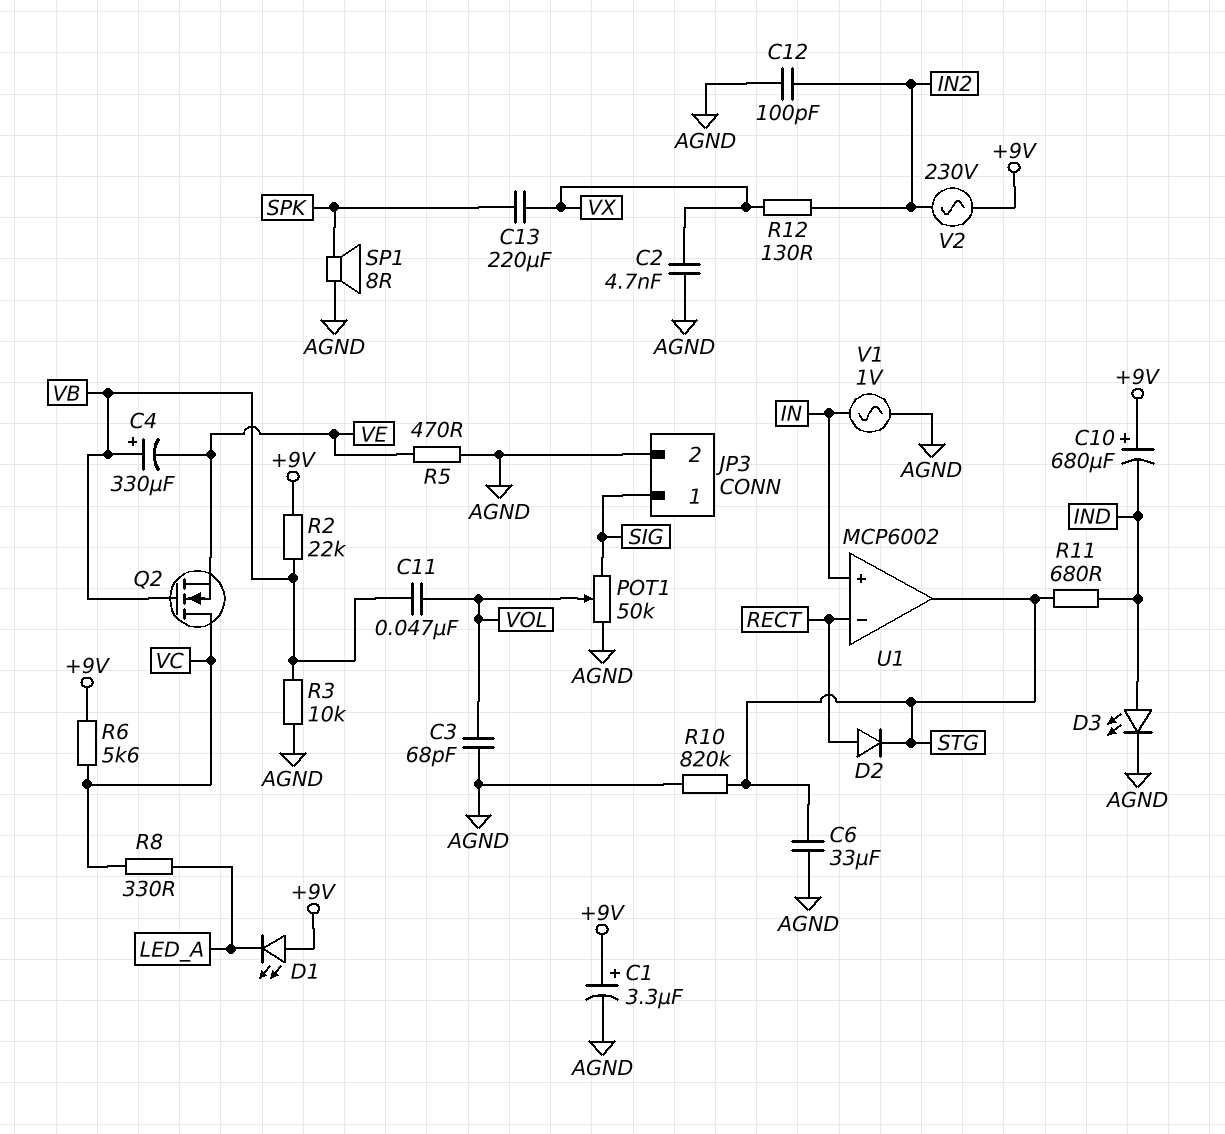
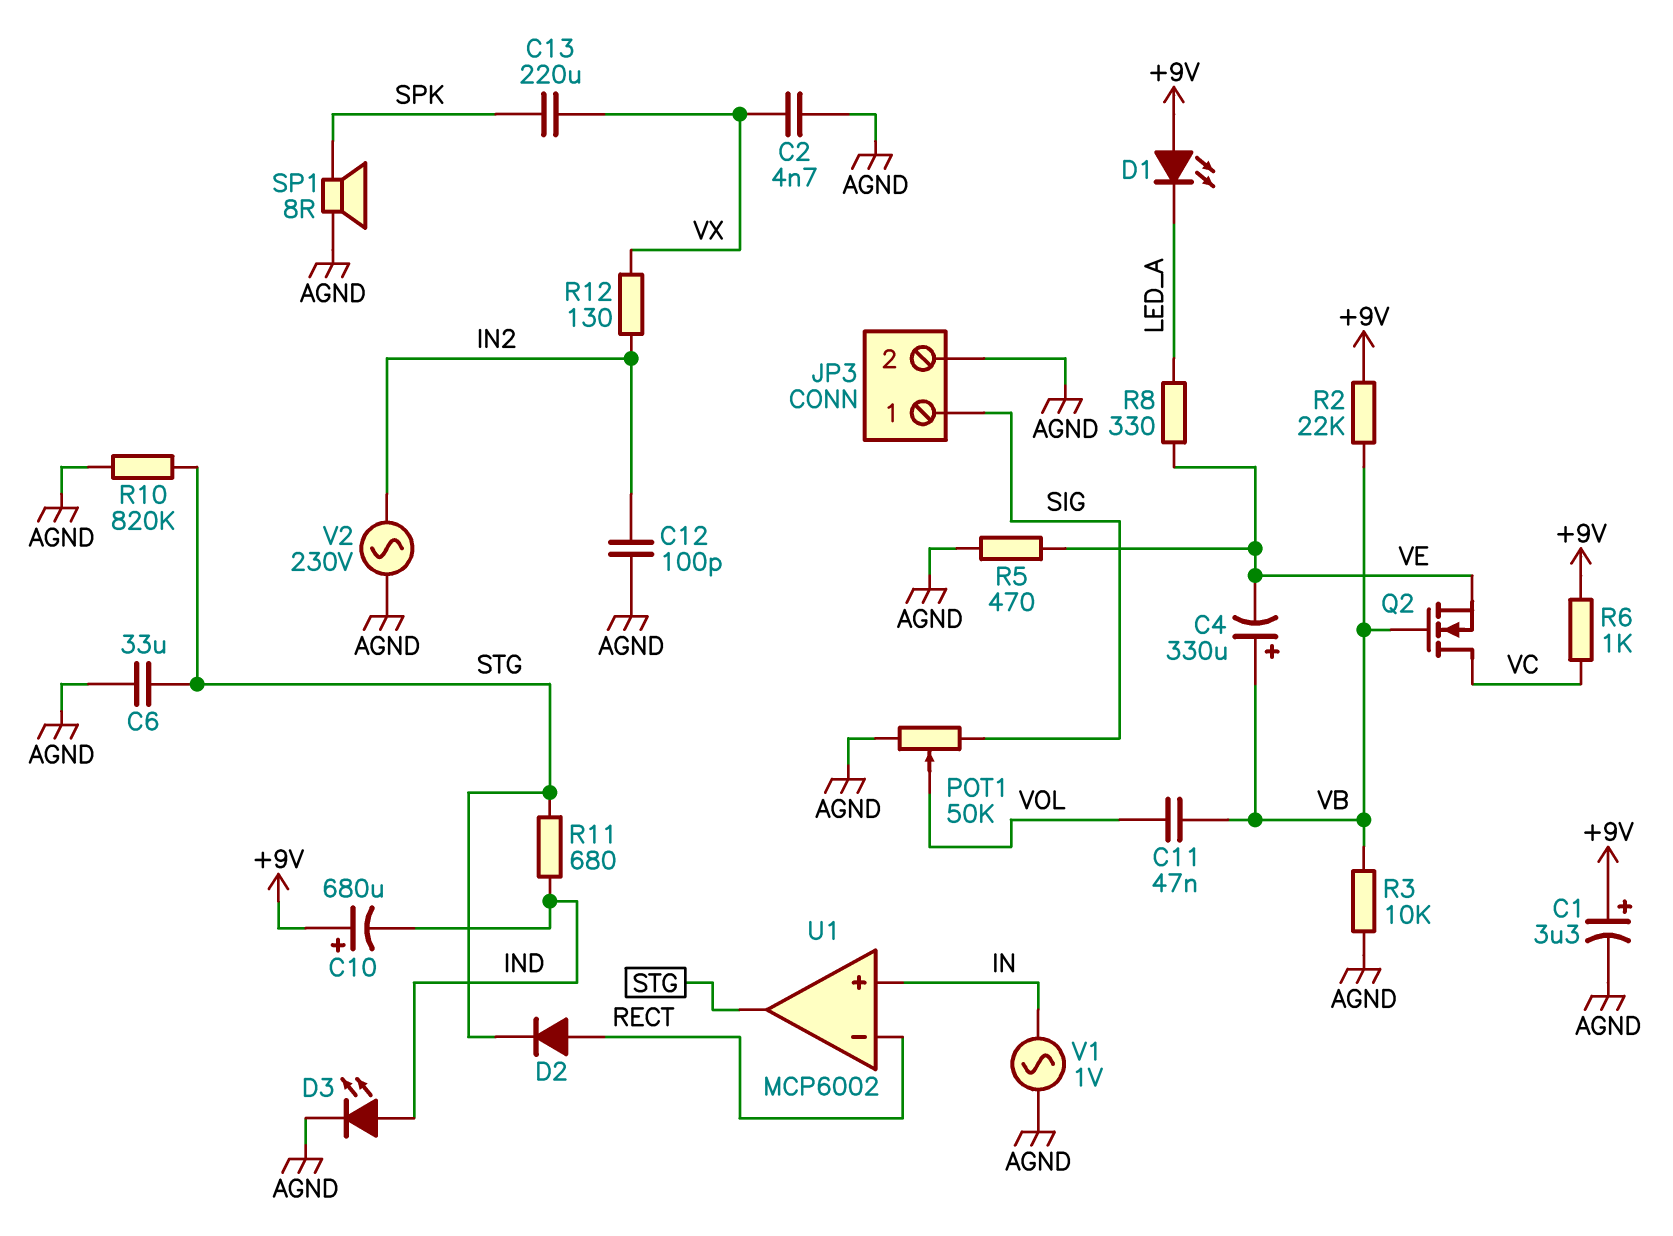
C3: 68pF (AGND, VOL) -> none
R6: 5.6k (+9V, VC) -> 1k (+9V, VC)
R8: 330 (LED_A, VC) -> 330 (LED_A, VE)
V2: AC 230V (+9V, IN2) -> AC 230V (AGND, IN2)

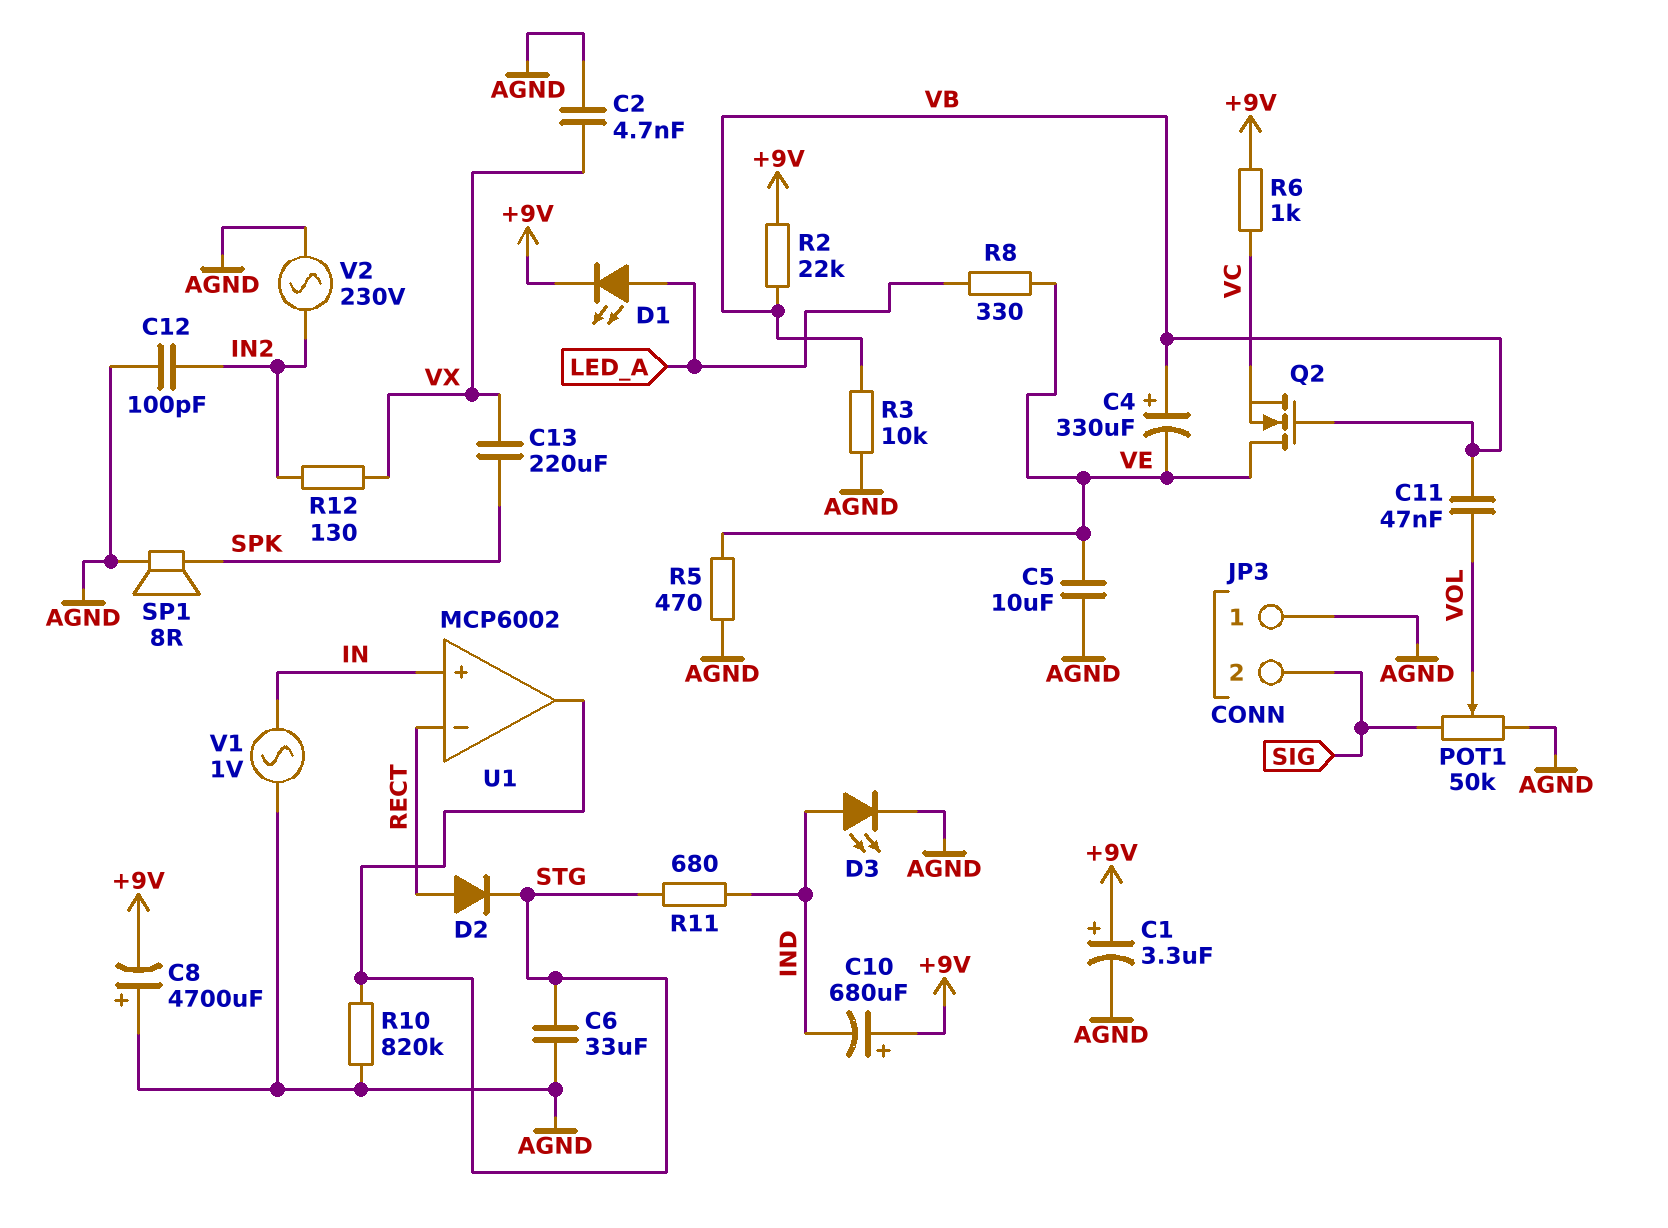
C5: none -> 10uF (AGND, VE)
C8: none -> 4700uF (plus AGND, minus +9V)
D1: LED (A +9V, K LED_A) -> LED (A LED_A, K +9V)
JP3 pin 1: SIG -> AGND
JP3 pin 2: AGND -> SIG
Q2: NMOS (G VB, D VC, S VE) -> NMOS (G VB, D VE, S VC)

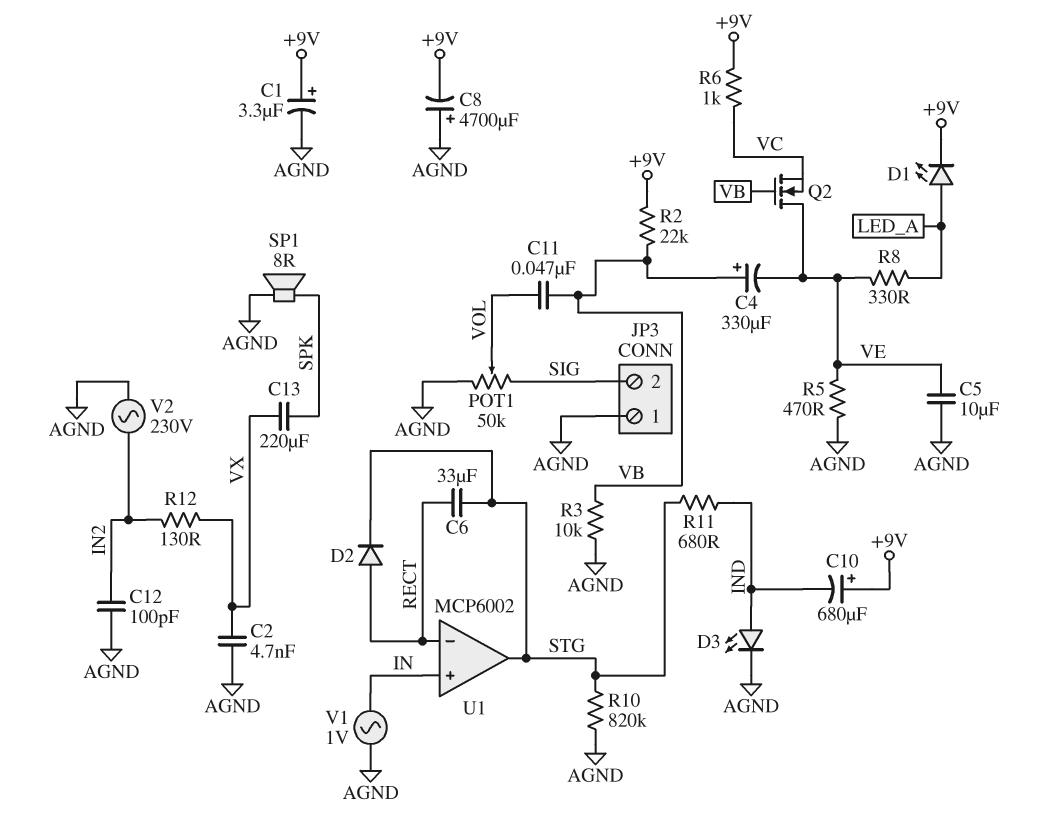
C6: 33uF (AGND, STG) -> 33uF (RECT, STG)

